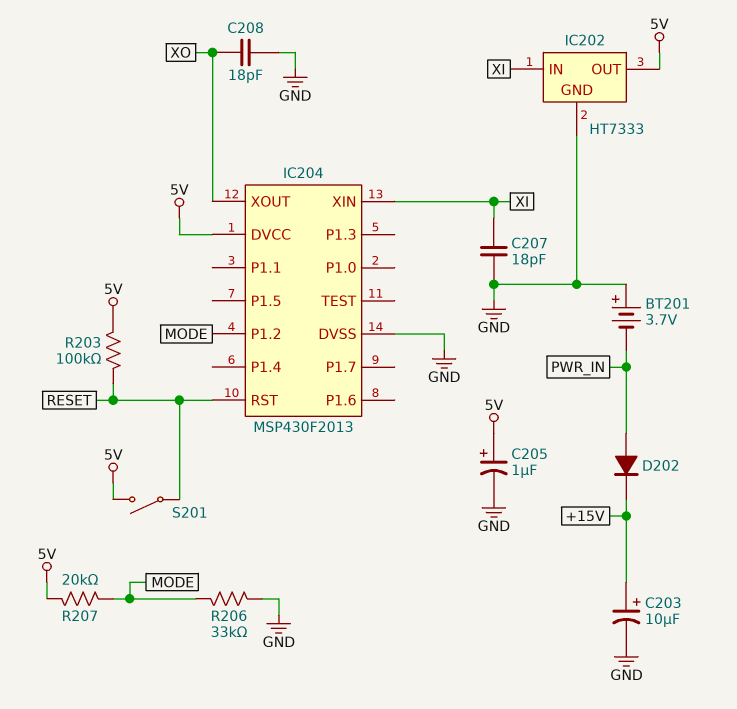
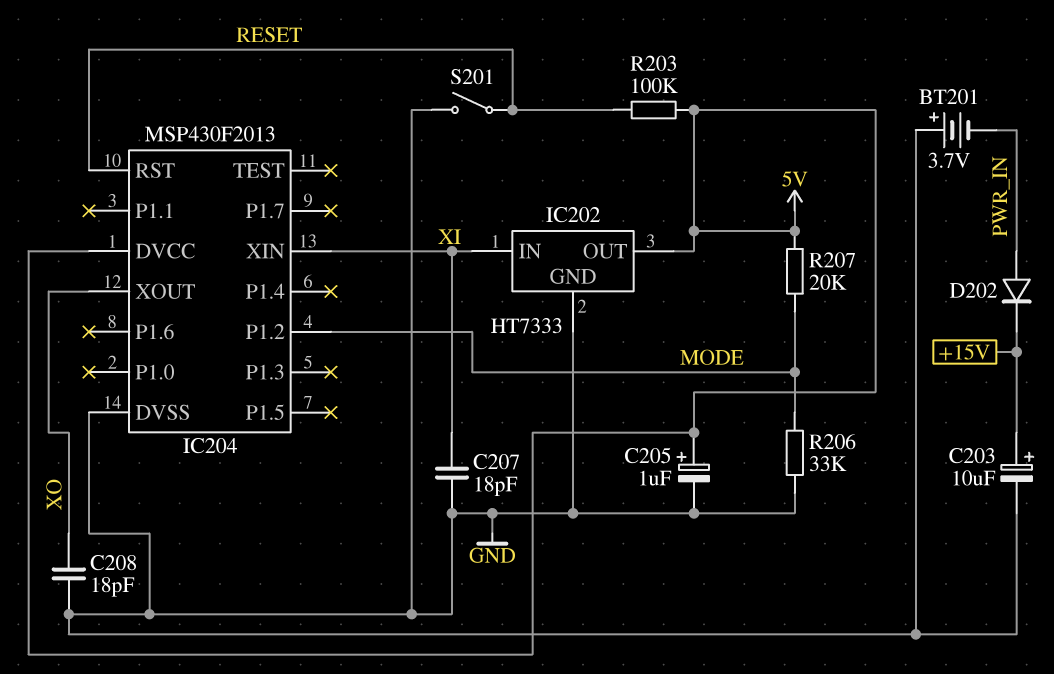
S201: switch (5V, RESET) -> switch (GND, RESET)

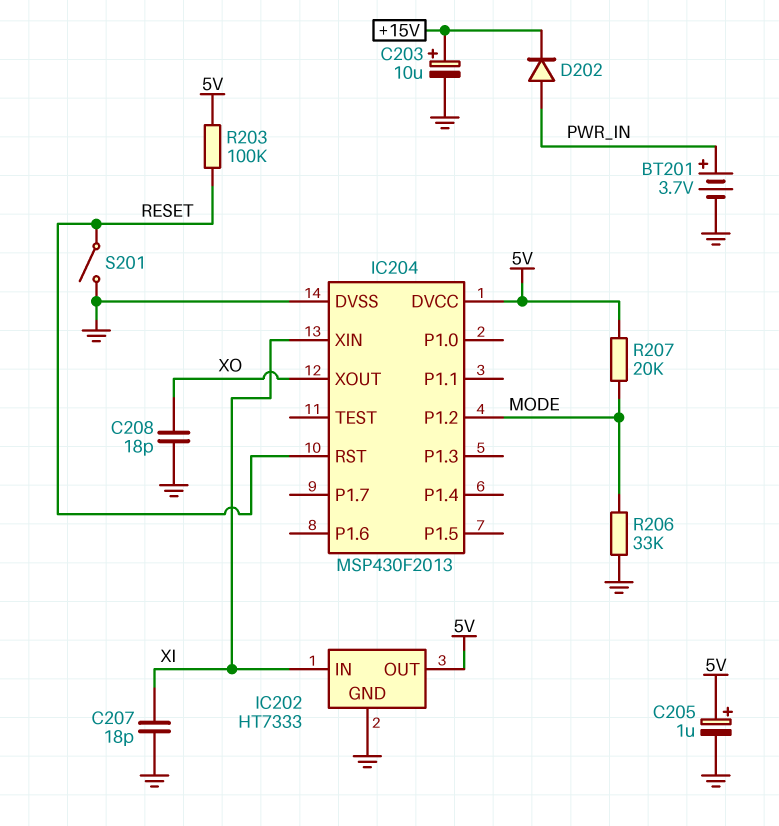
BT201: 3.7V (plus GND, minus PWR_IN) -> 3.7V (plus PWR_IN, minus GND)

